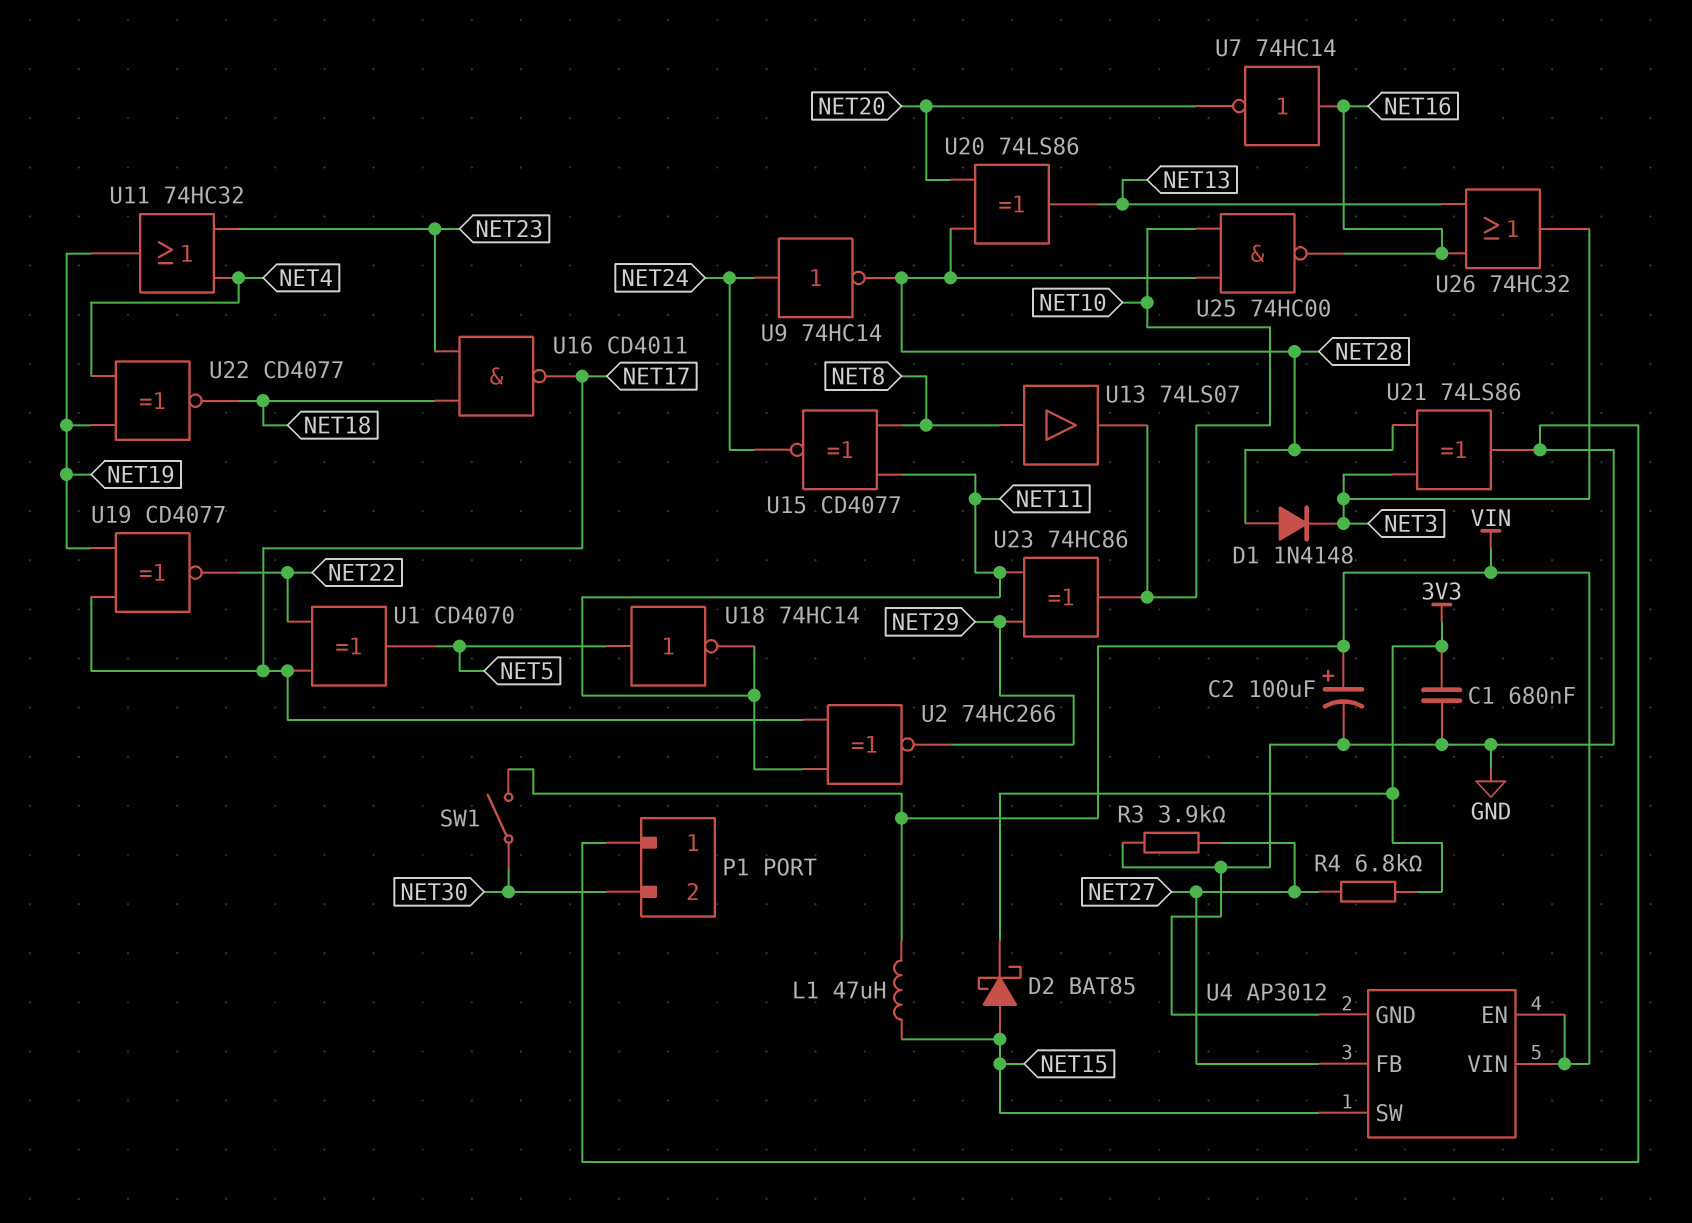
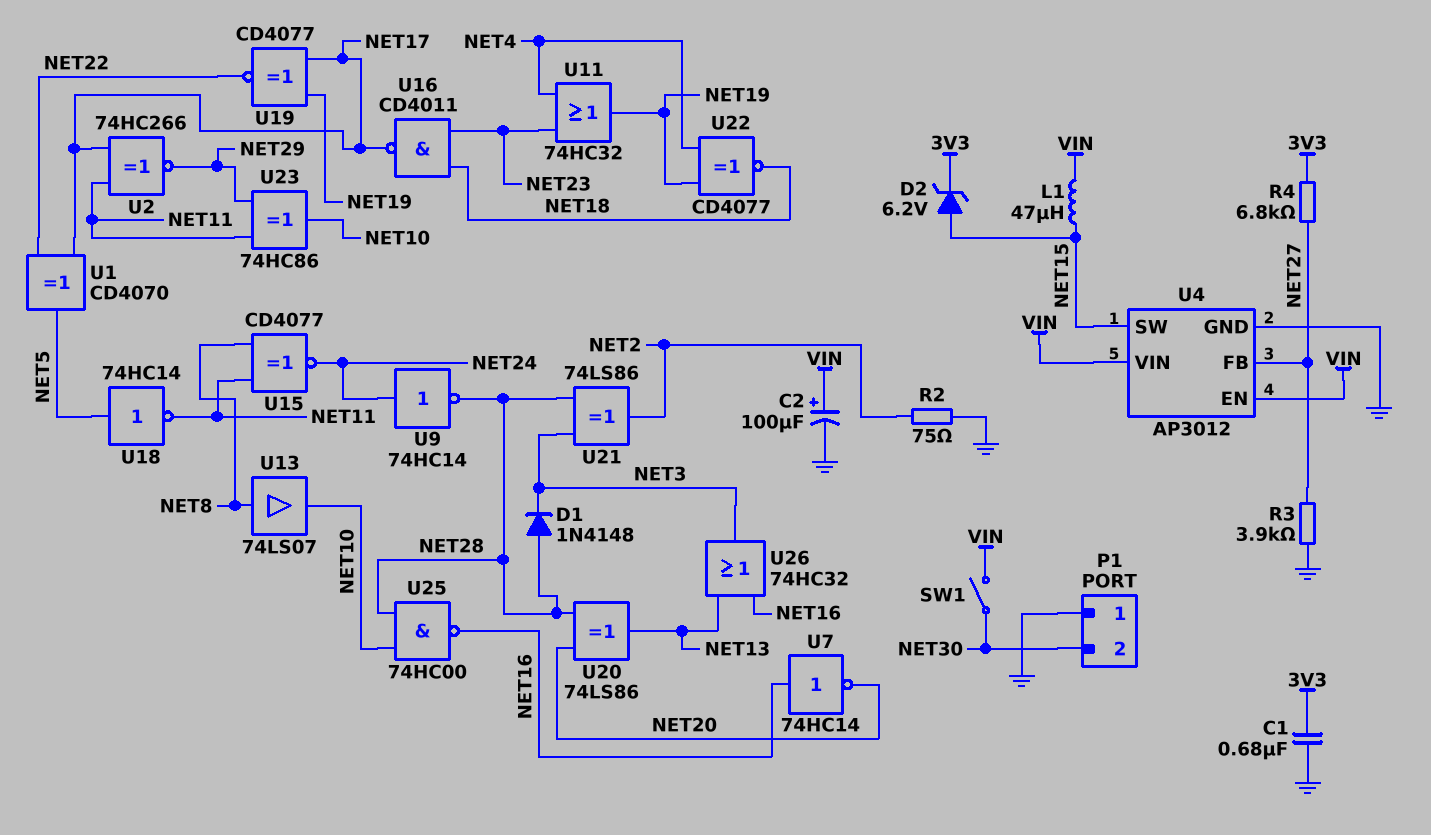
D2: schottky BAT85 (A NET15, K 3V3) -> zener 6.2V (A NET15, K 3V3)
R2: none -> 75 (GND, NET2)
U21: XOR 74LS86 (in NET3, in NET28, out GND) -> XOR 74LS86 (in NET3, in NET28, out NET2)

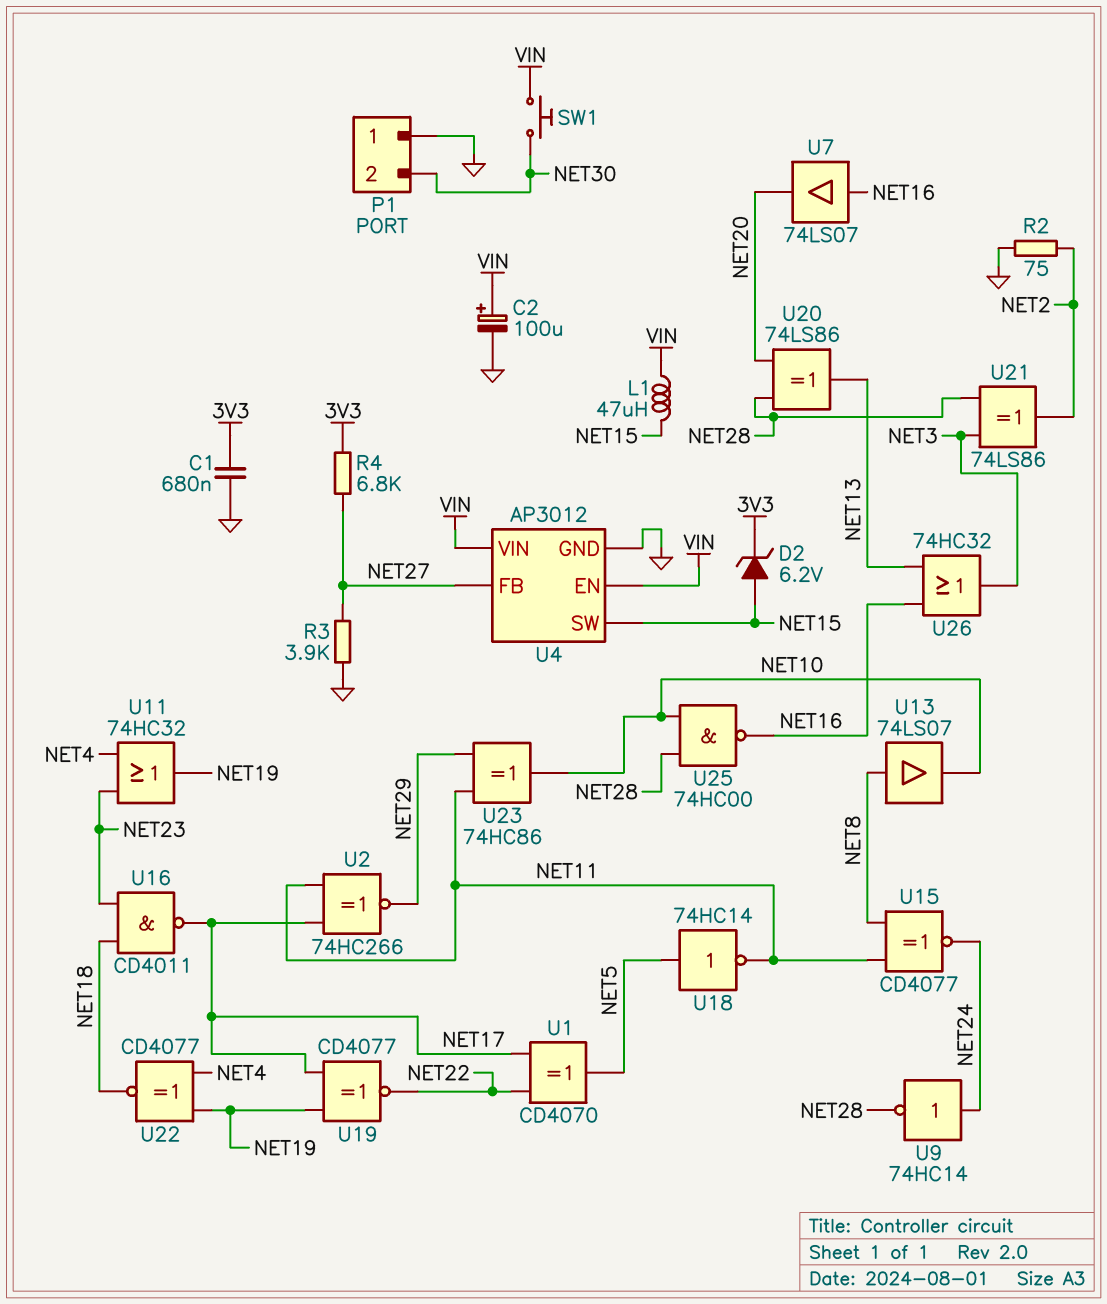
D1: diode 1N4148 (A NET28, K NET3) -> none
SW1: switch (NET30, VIN) -> button (NET30, VIN)
U7: NOT 74HC14 (in NET16, out NET20) -> buffer 74LS07 (in NET16, out NET20)

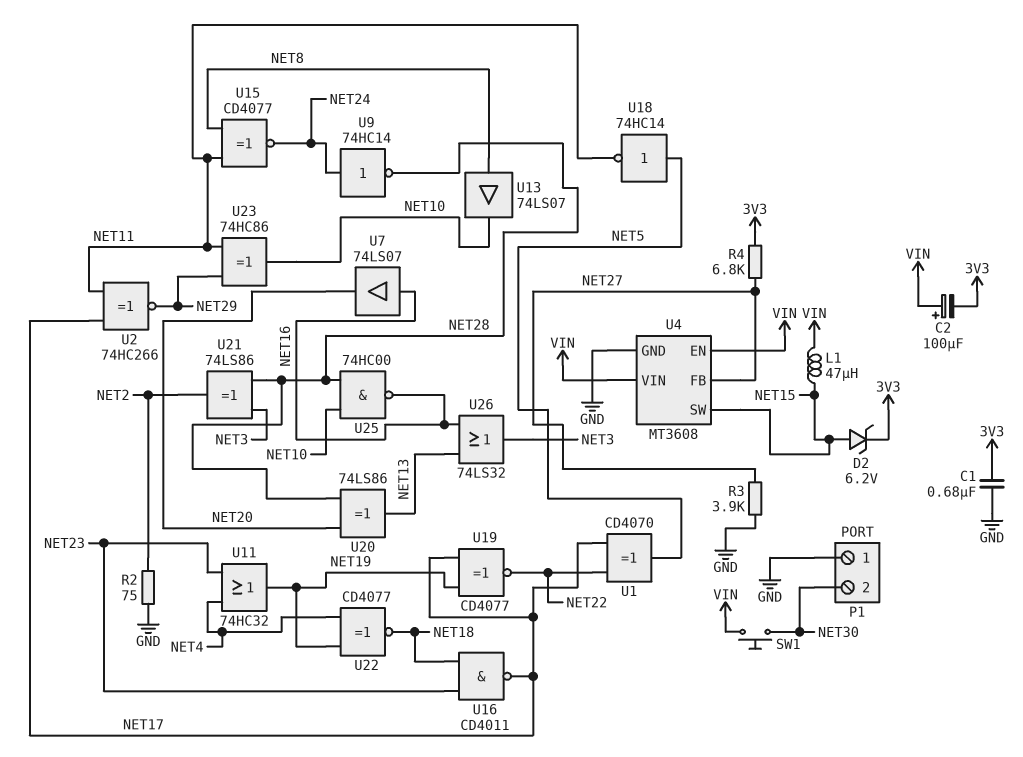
C2: 100uF (plus VIN, minus GND) -> 100uF (plus VIN, minus 3V3)
U4: AP3012 -> MT3608
U26: OR 74HC32 (in NET13, in NET16, out NET3) -> OR 74LS32 (in NET13, in NET16, out NET3)

